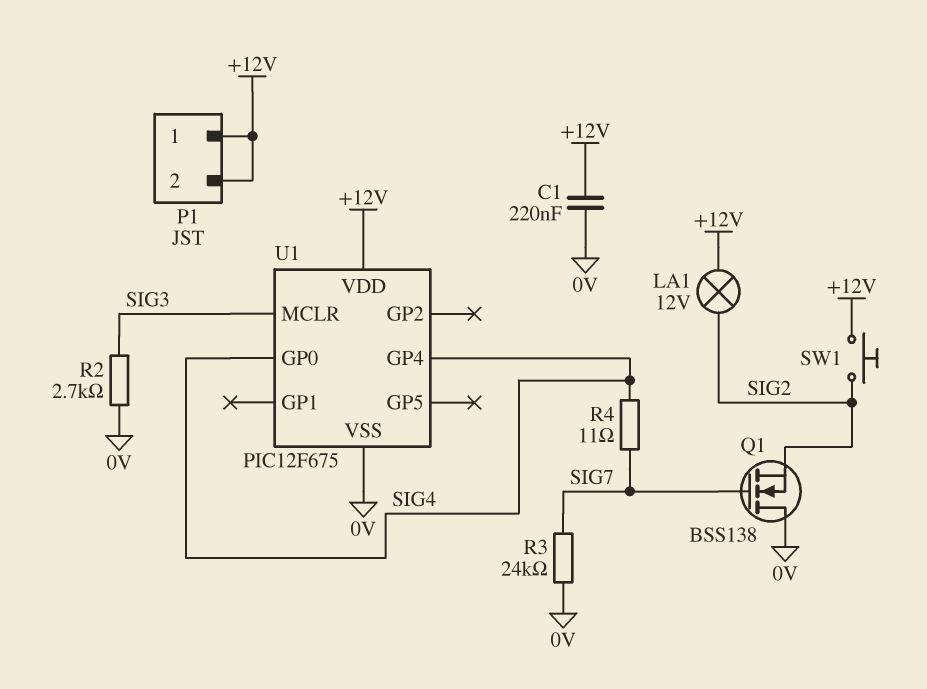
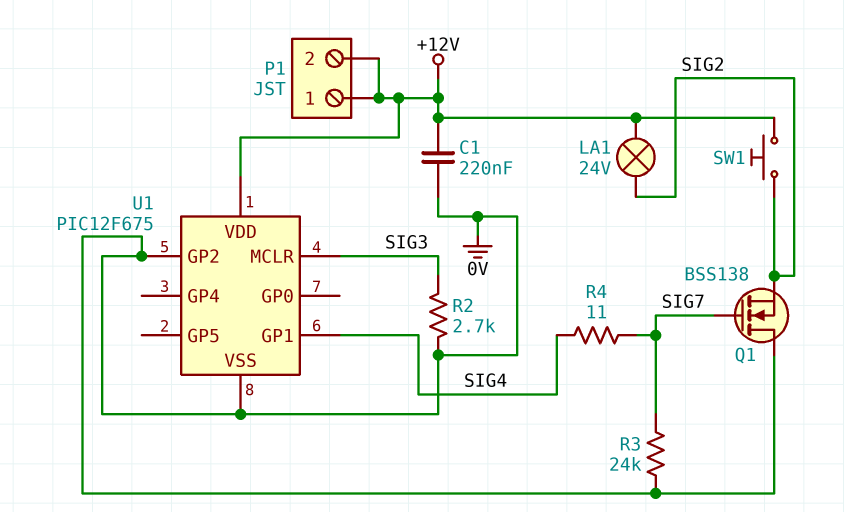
LA1: lamp 12V (+12V, SIG2) -> lamp 24V (+12V, SIG2)
U1 pin GP0: SIG4 -> none
U1 pin GP1: none -> SIG4
U1 pin GP2: none -> 0V
U1 pin GP4: SIG4 -> none

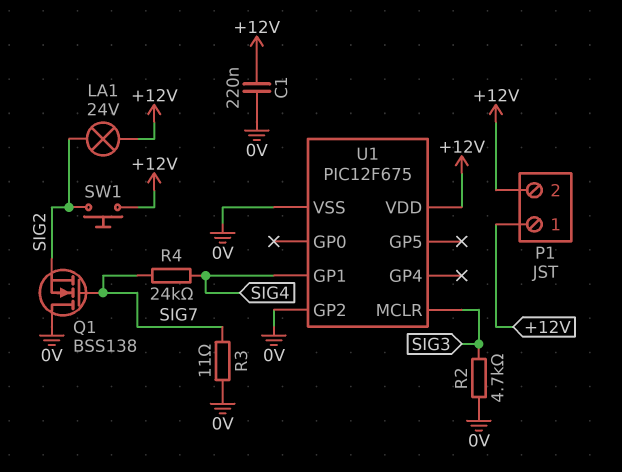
R2: 2.7k (0V, SIG3) -> 4.7k (0V, SIG3)
R3: 24k (0V, SIG7) -> 11 (0V, SIG7)
R4: 11 (SIG4, SIG7) -> 24k (SIG4, SIG7)

